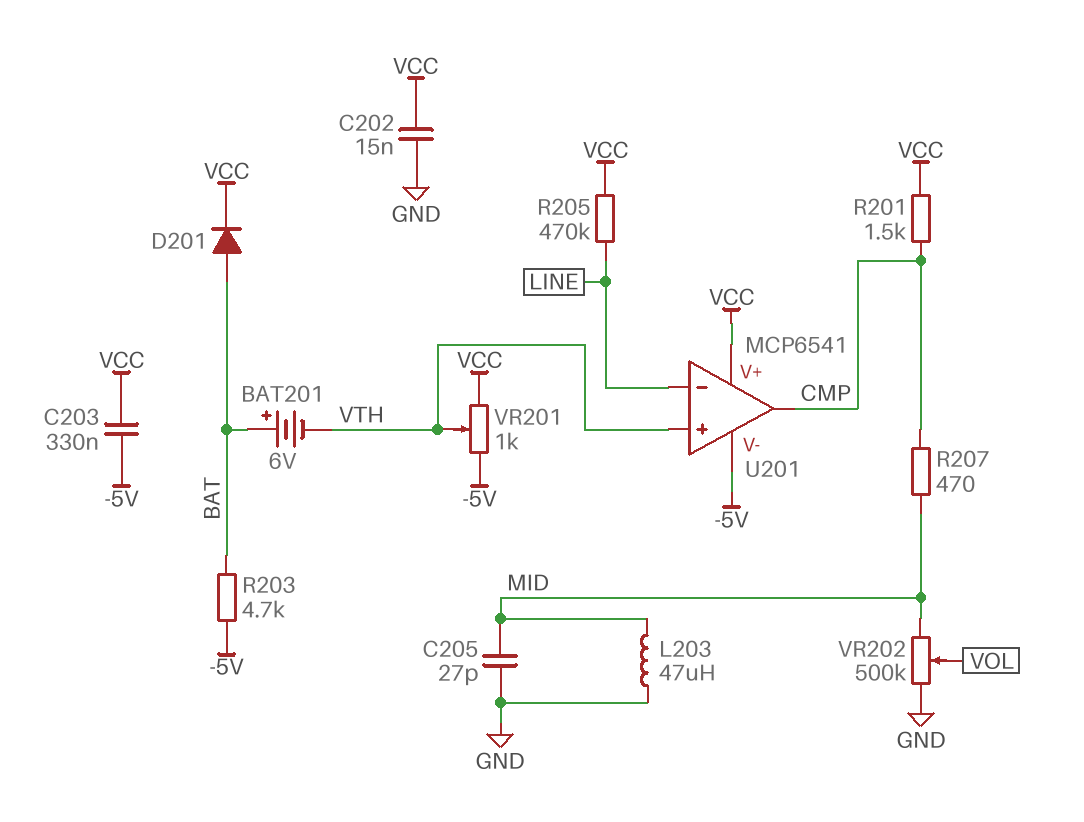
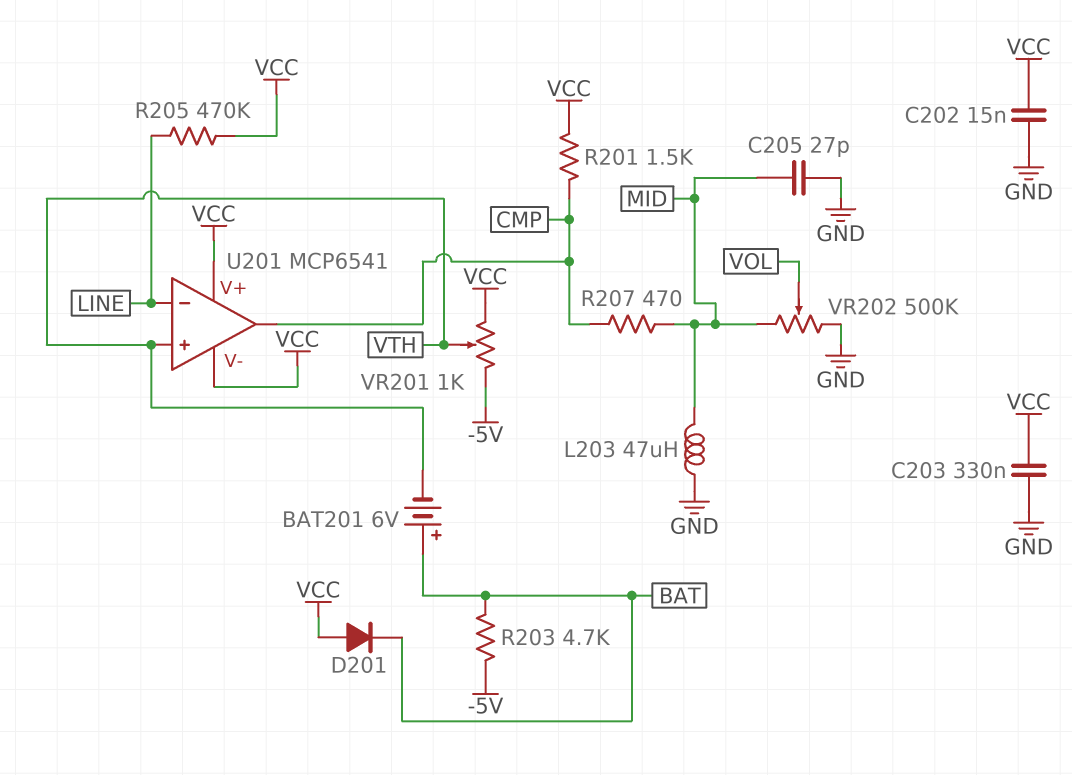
C203: 330nF (-5V, VCC) -> 330nF (GND, VCC)
D201: diode (A BAT, K VCC) -> diode (A VCC, K BAT)
U201 pin V-: -5V -> VCC

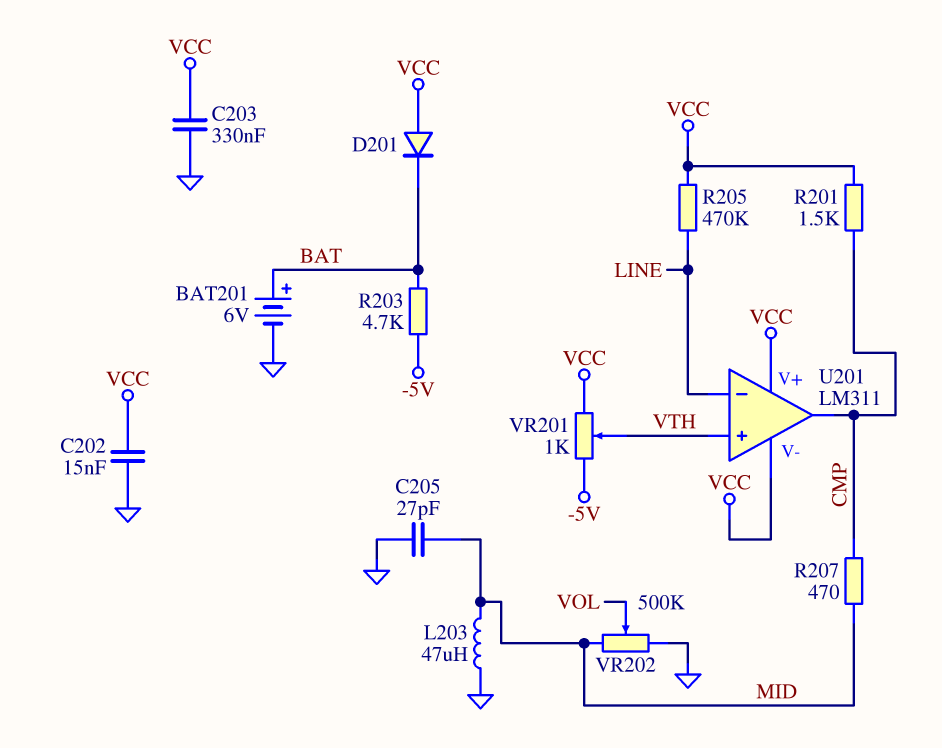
BAT201: 6V (plus BAT, minus VTH) -> 6V (plus BAT, minus GND)
U201: MCP6541 -> LM311

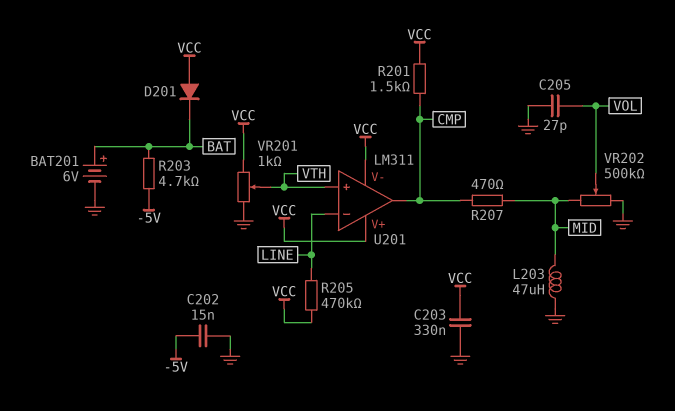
C202: 15nF (GND, VCC) -> 15nF (-5V, GND)
C205: 27pF (GND, MID) -> 27pF (GND, VOL)
VR201: 1k (-5V, VCC, wiper VTH) -> 1k (GND, VCC, wiper VTH)

